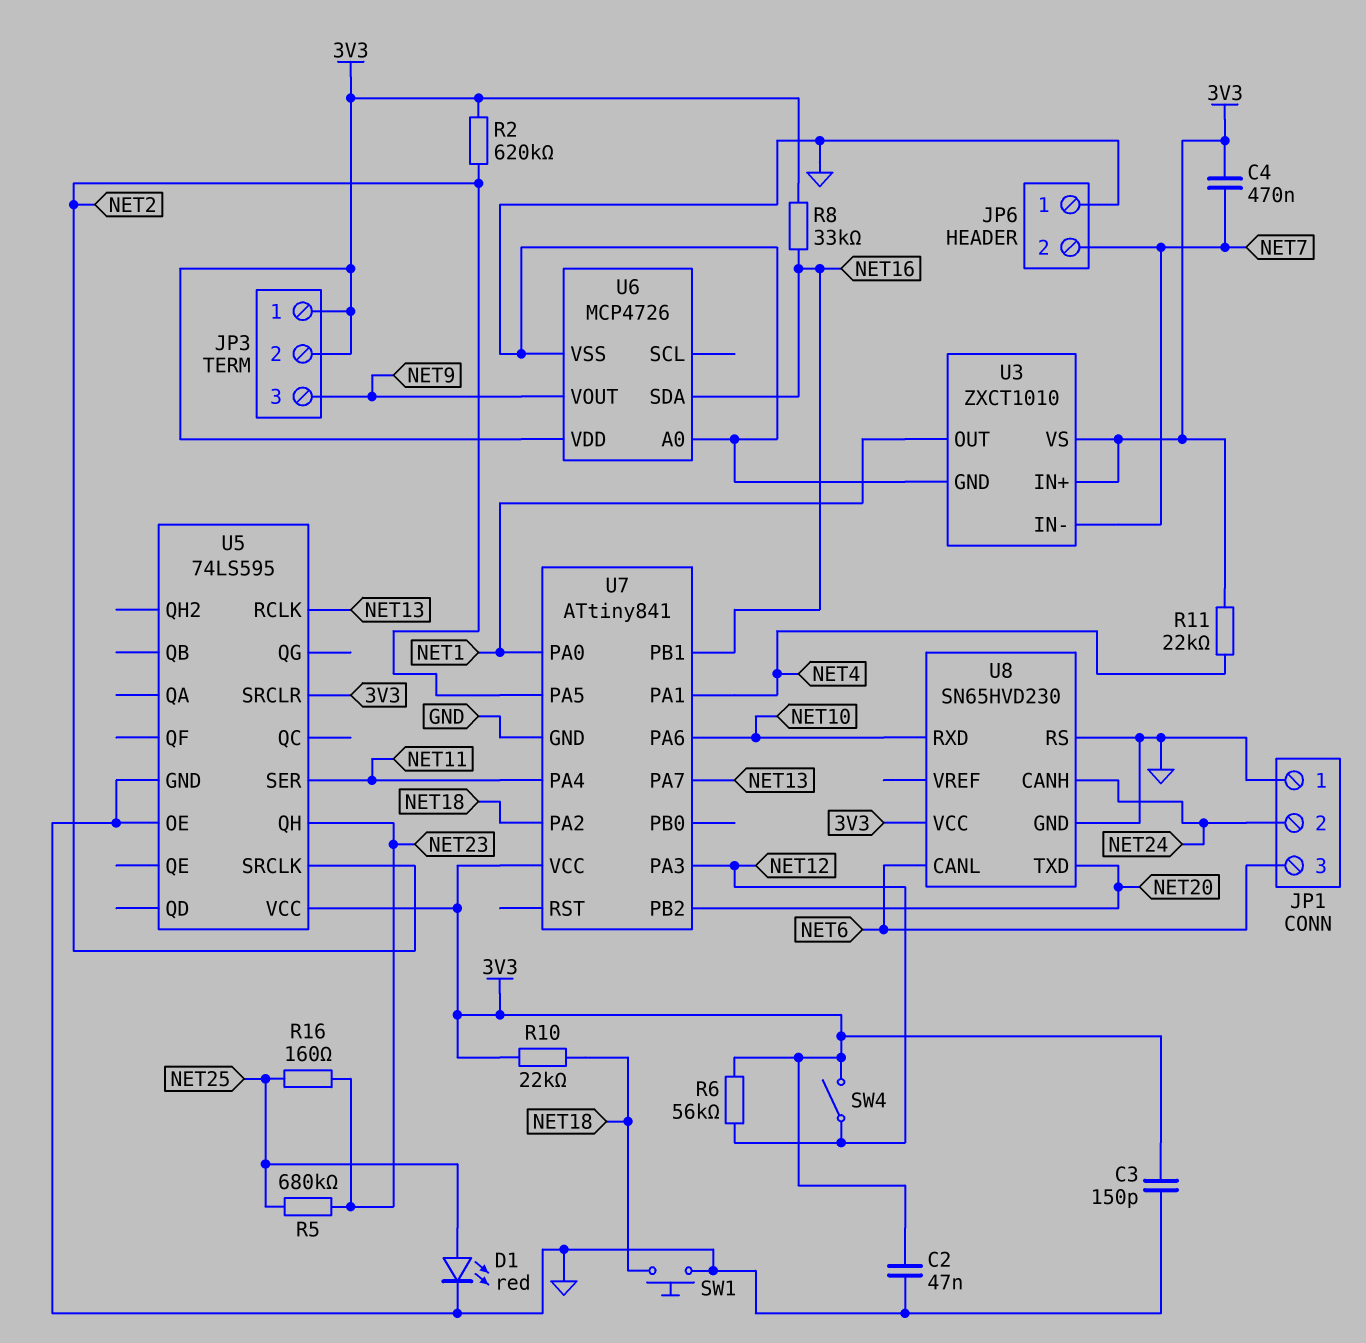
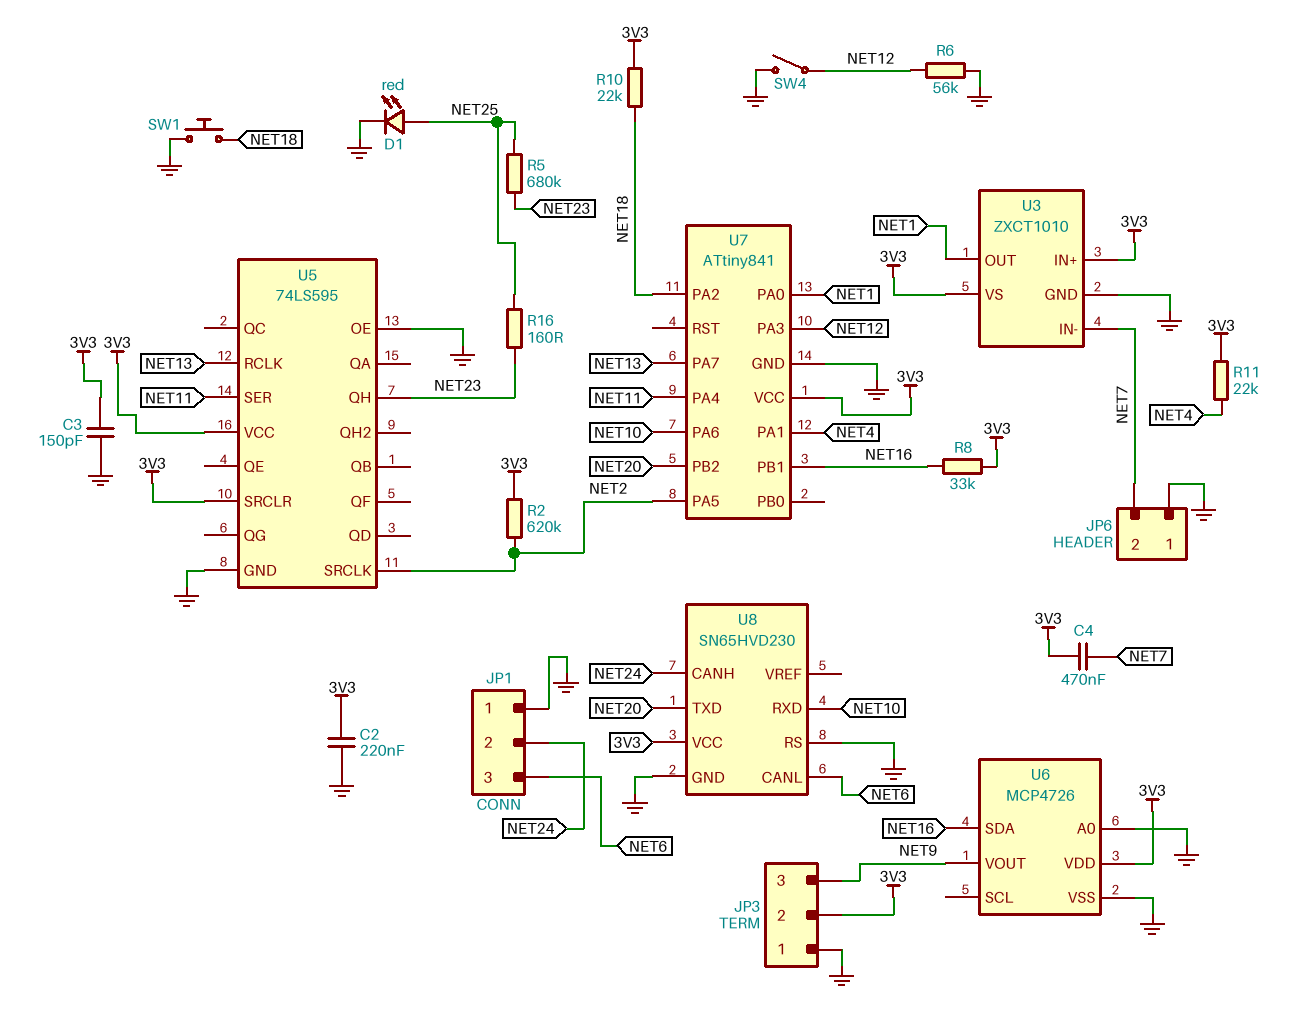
C2: 47nF (3V3, GND) -> 220nF (3V3, GND)
JP3 pin 1: 3V3 -> GND
R6: 56k (3V3, NET12) -> 56k (GND, NET12)
SW4: switch (3V3, NET12) -> switch (GND, NET12)

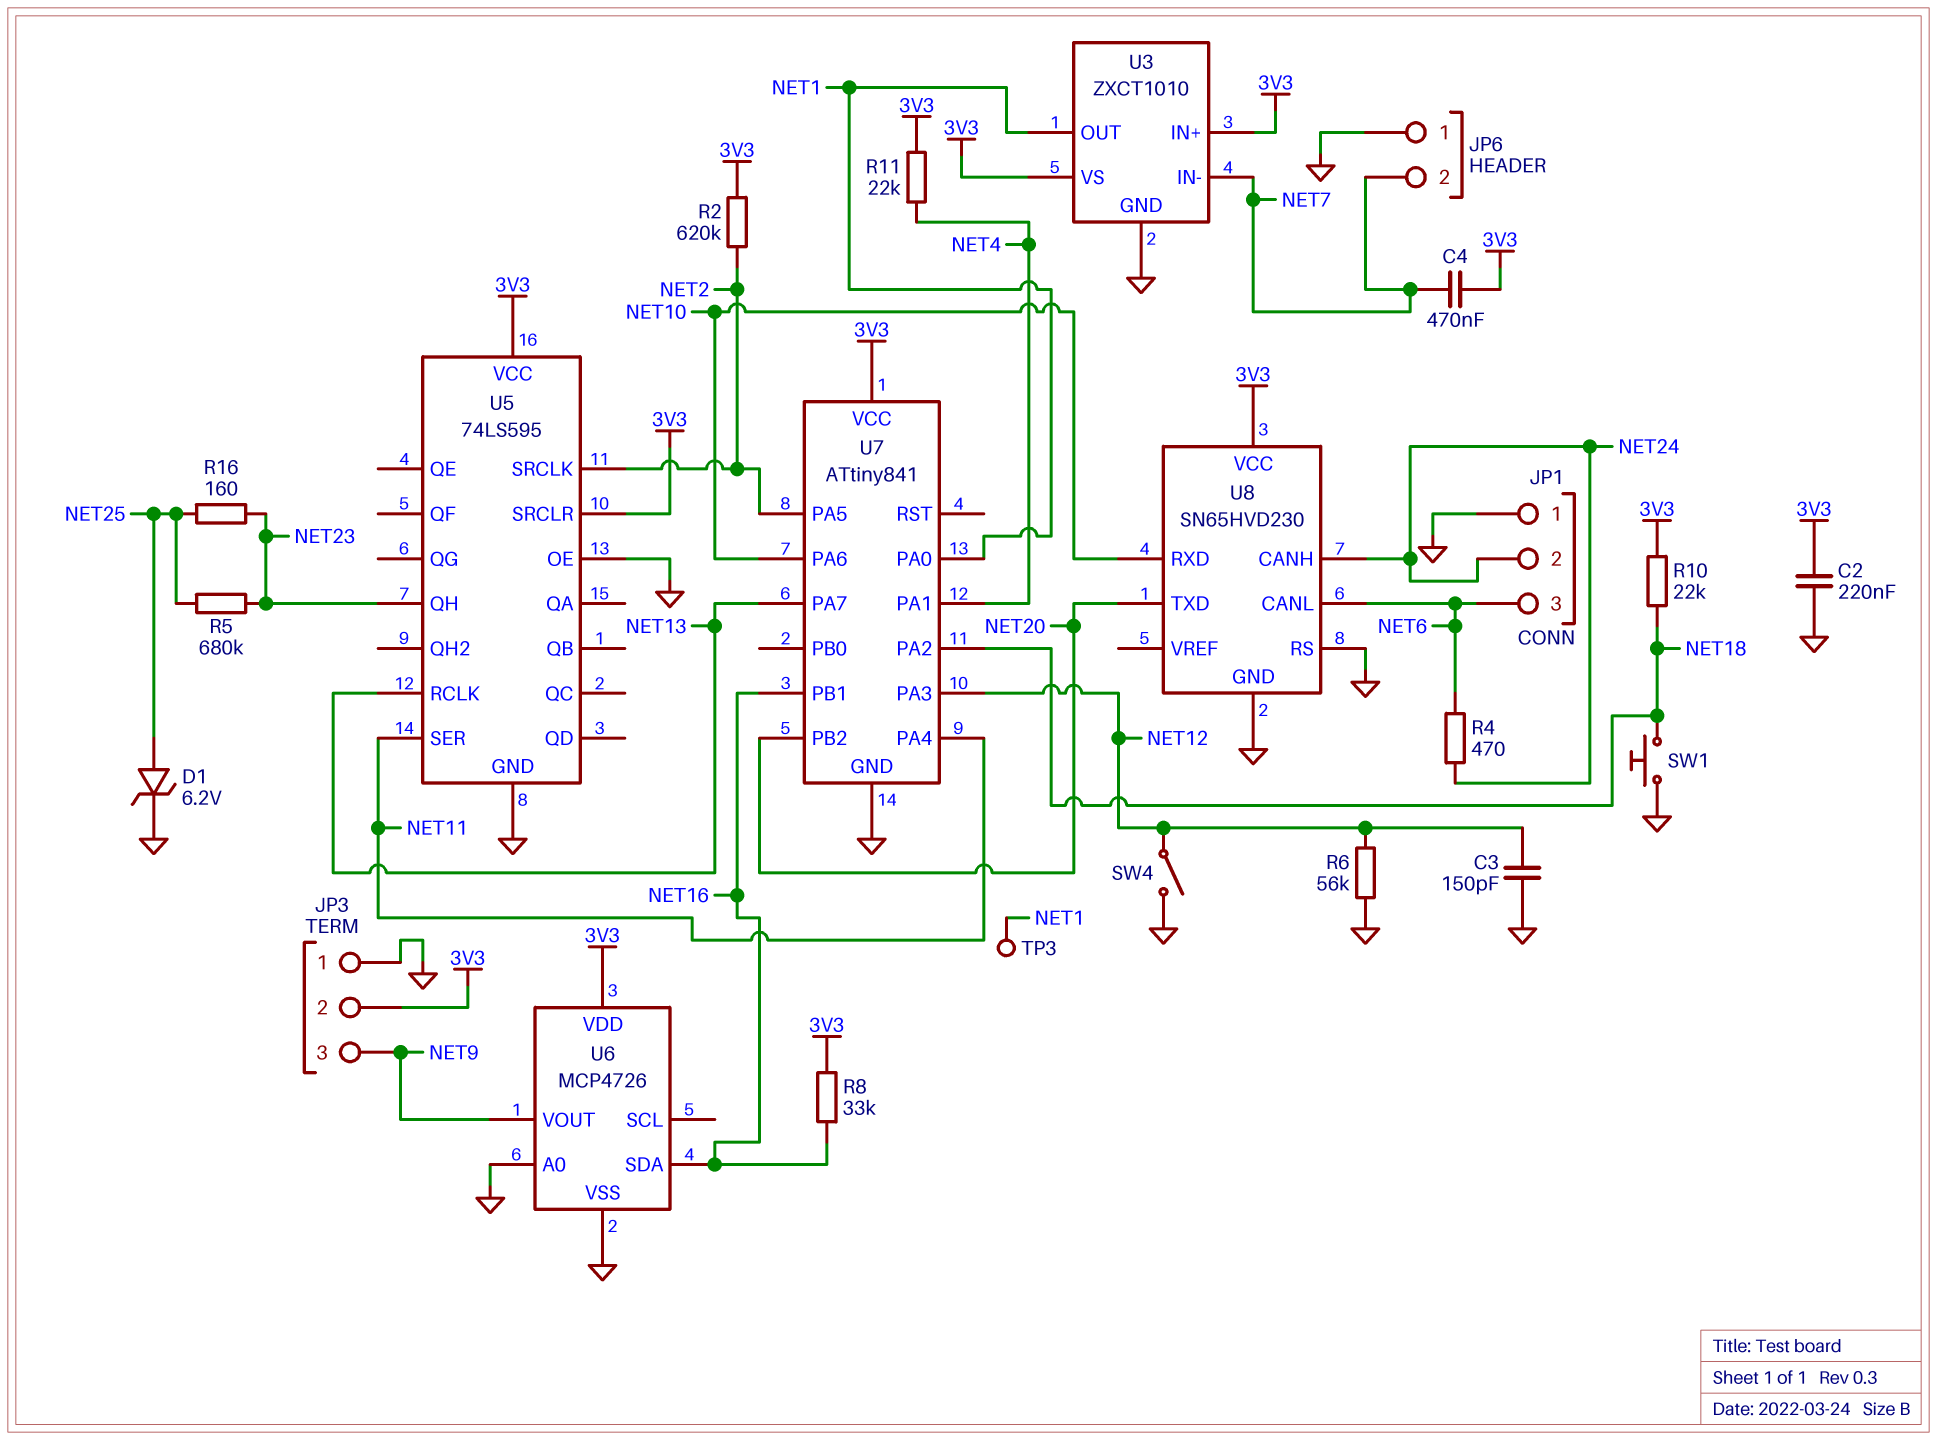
C3: 150pF (3V3, GND) -> 150pF (GND, NET12)
D1: LED red (A NET25, K GND) -> zener 6.2V (A NET25, K GND)
R4: none -> 470 (NET6, NET24)
TP3: none -> test point (NET1)

